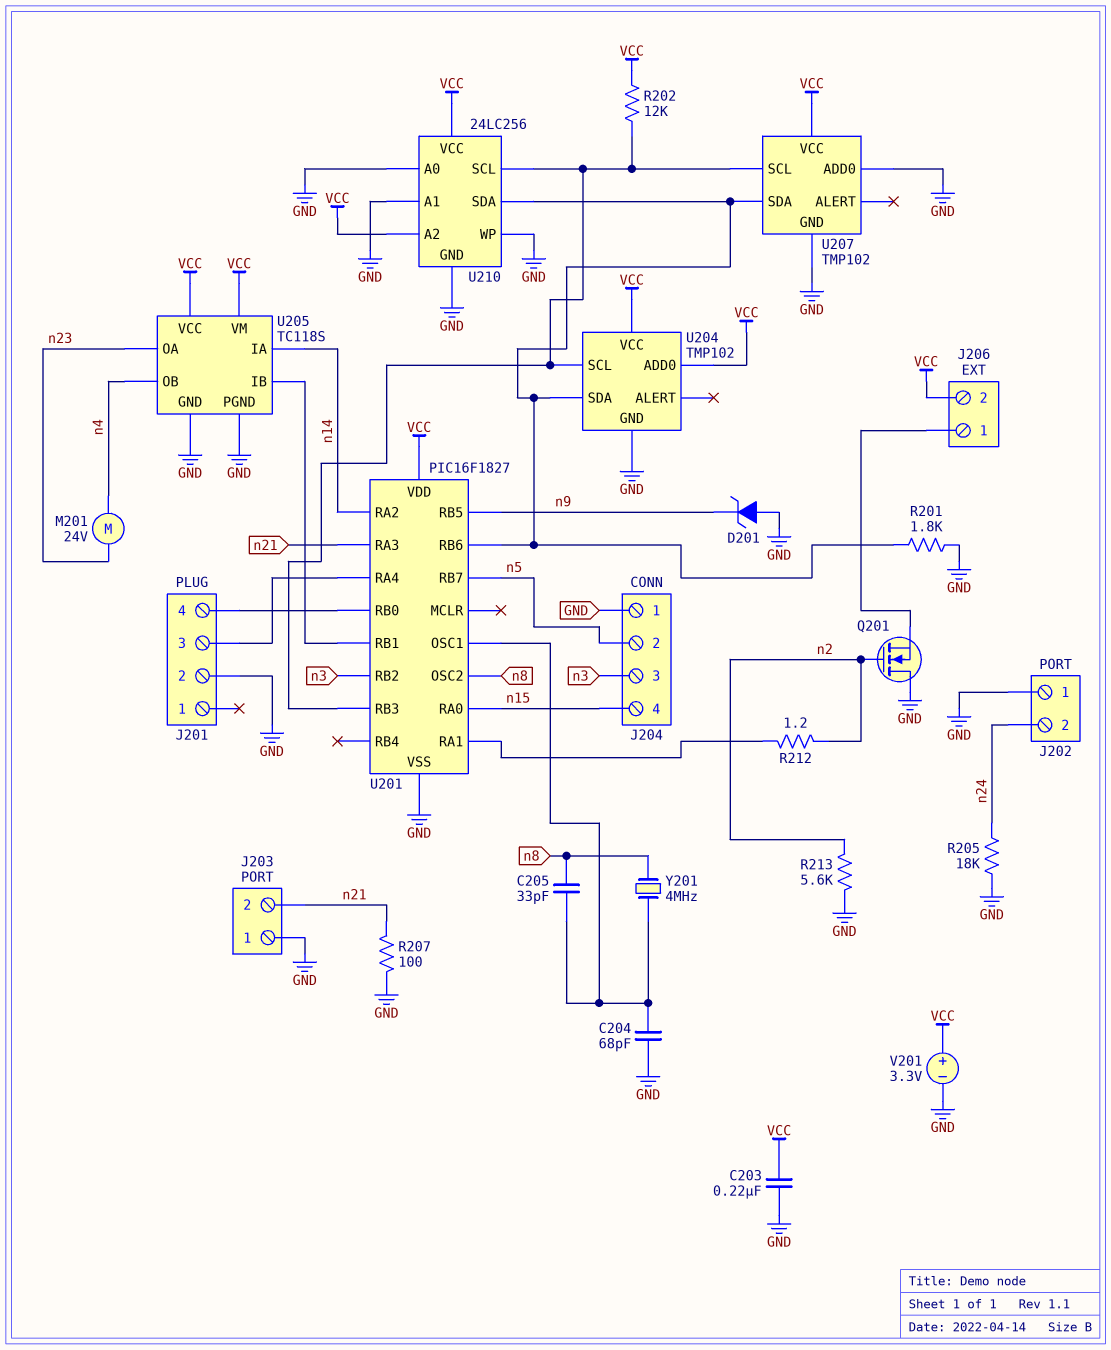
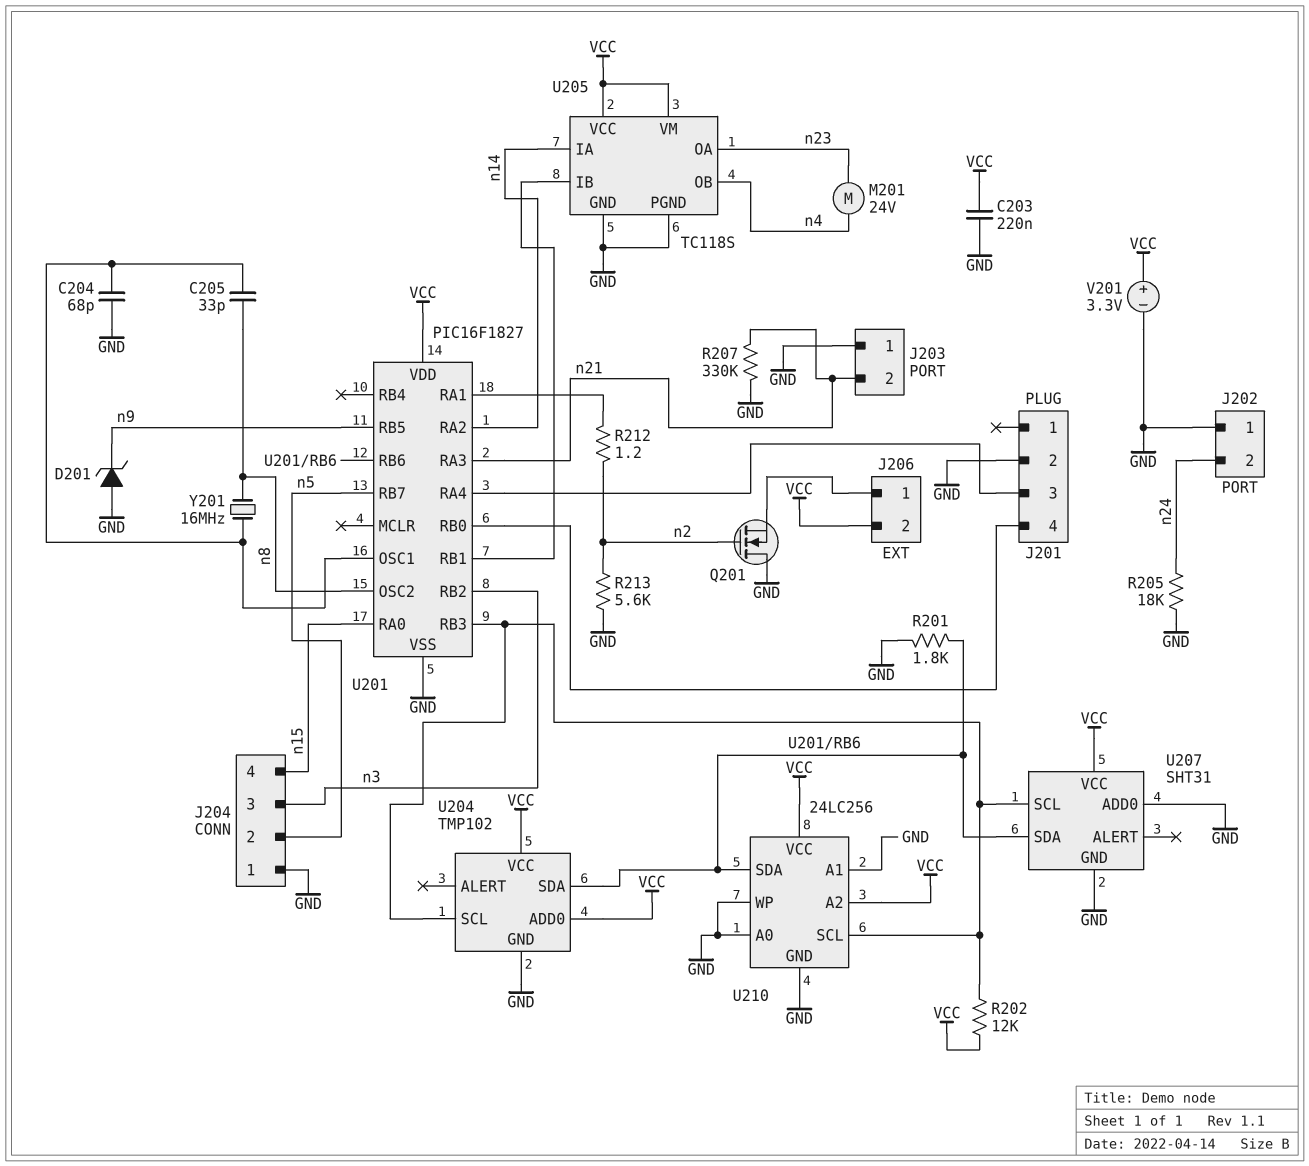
R207: 100 (GND, n21) -> 330k (GND, n21)
U207: TMP102 -> SHT31
Y201: 4MHz (U201/OSC1, n8) -> 16MHz (U201/OSC1, n8)

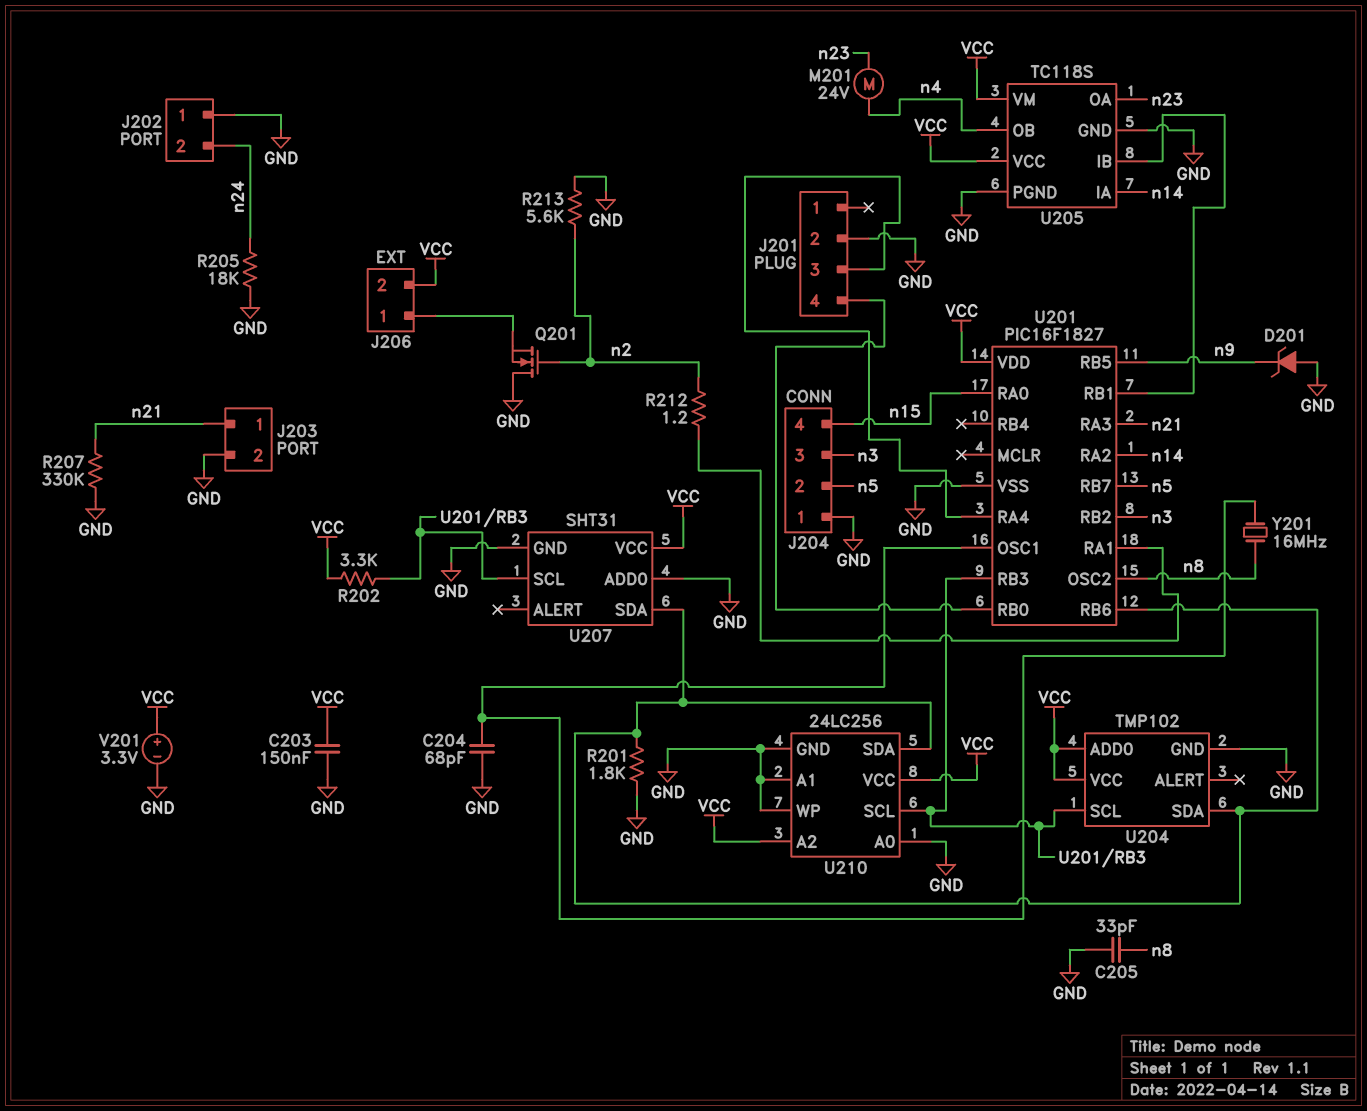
C203: 220nF (GND, VCC) -> 150nF (GND, VCC)
C205: 33pF (U201/OSC1, n8) -> 33pF (GND, n8)
J203 pin 1: GND -> n21
J203 pin 2: n21 -> GND
R202: 12k (U201/RB3, VCC) -> 3.3k (U201/RB3, VCC)

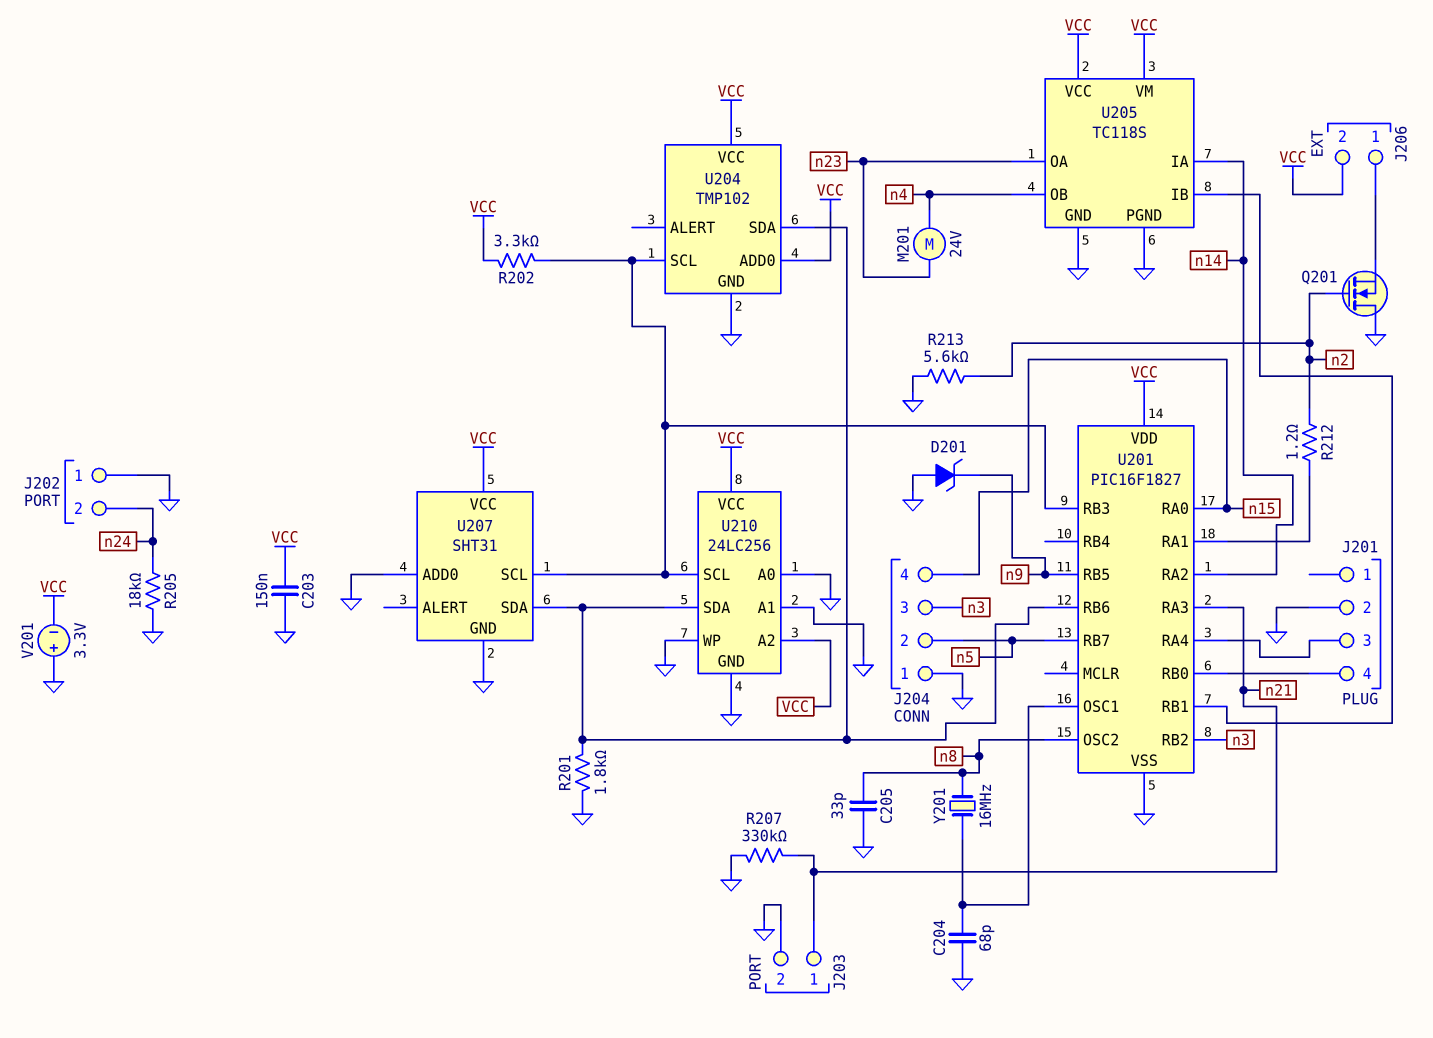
V201: 3.3V (plus VCC, minus GND) -> 3.3V (plus GND, minus VCC)

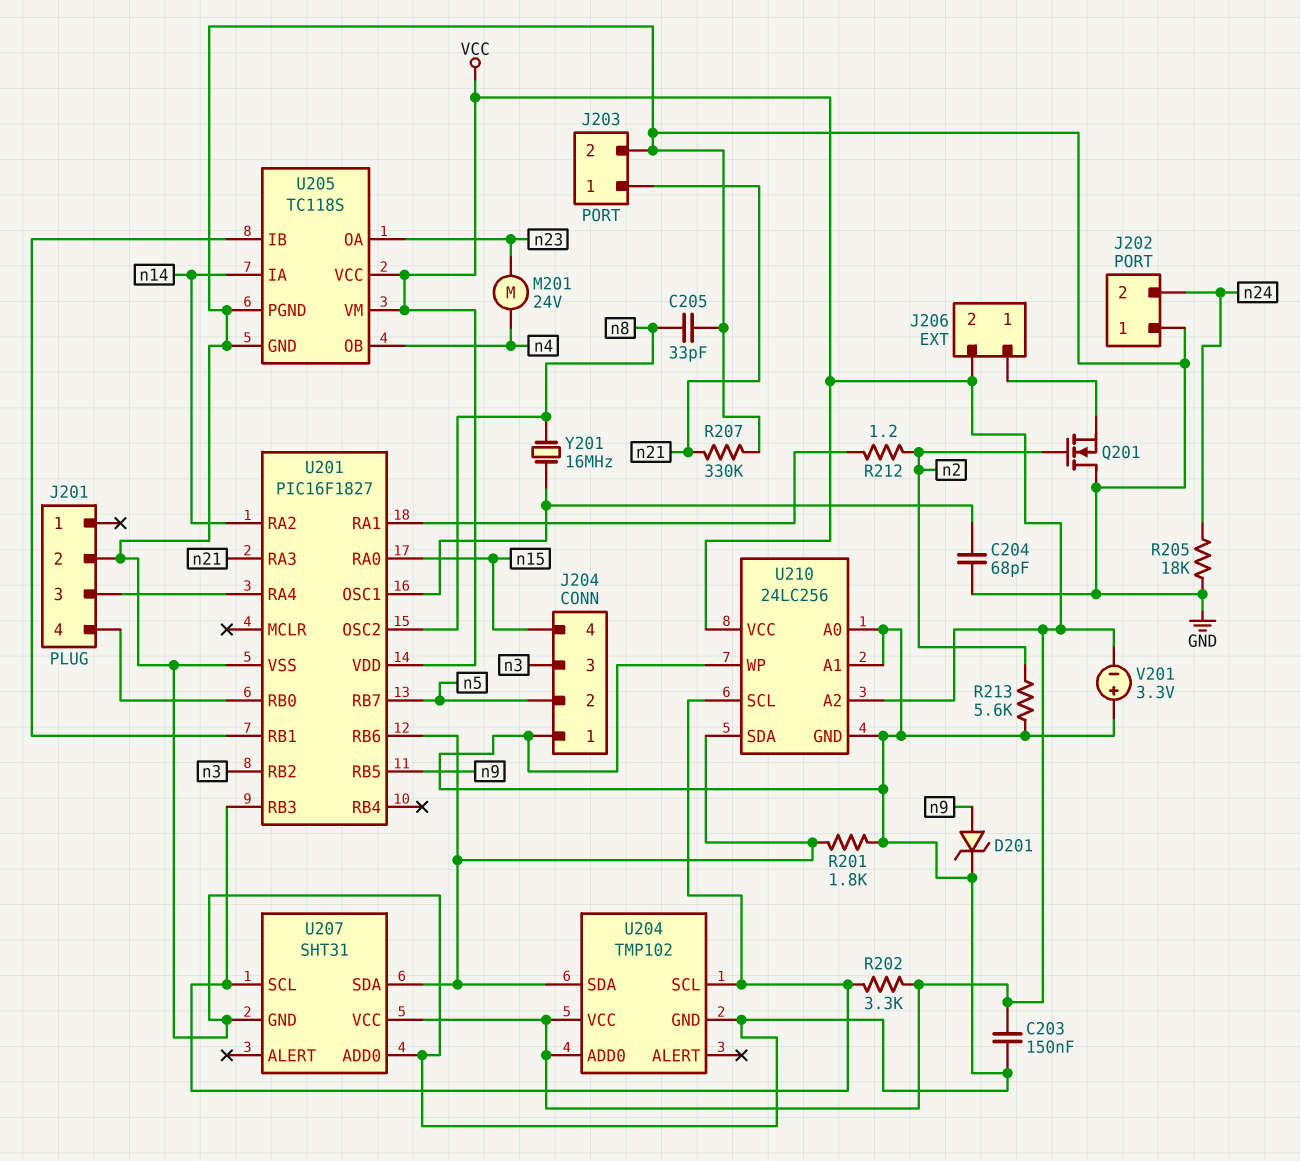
D201: zener (A GND, K n9) -> zener (A n9, K GND)

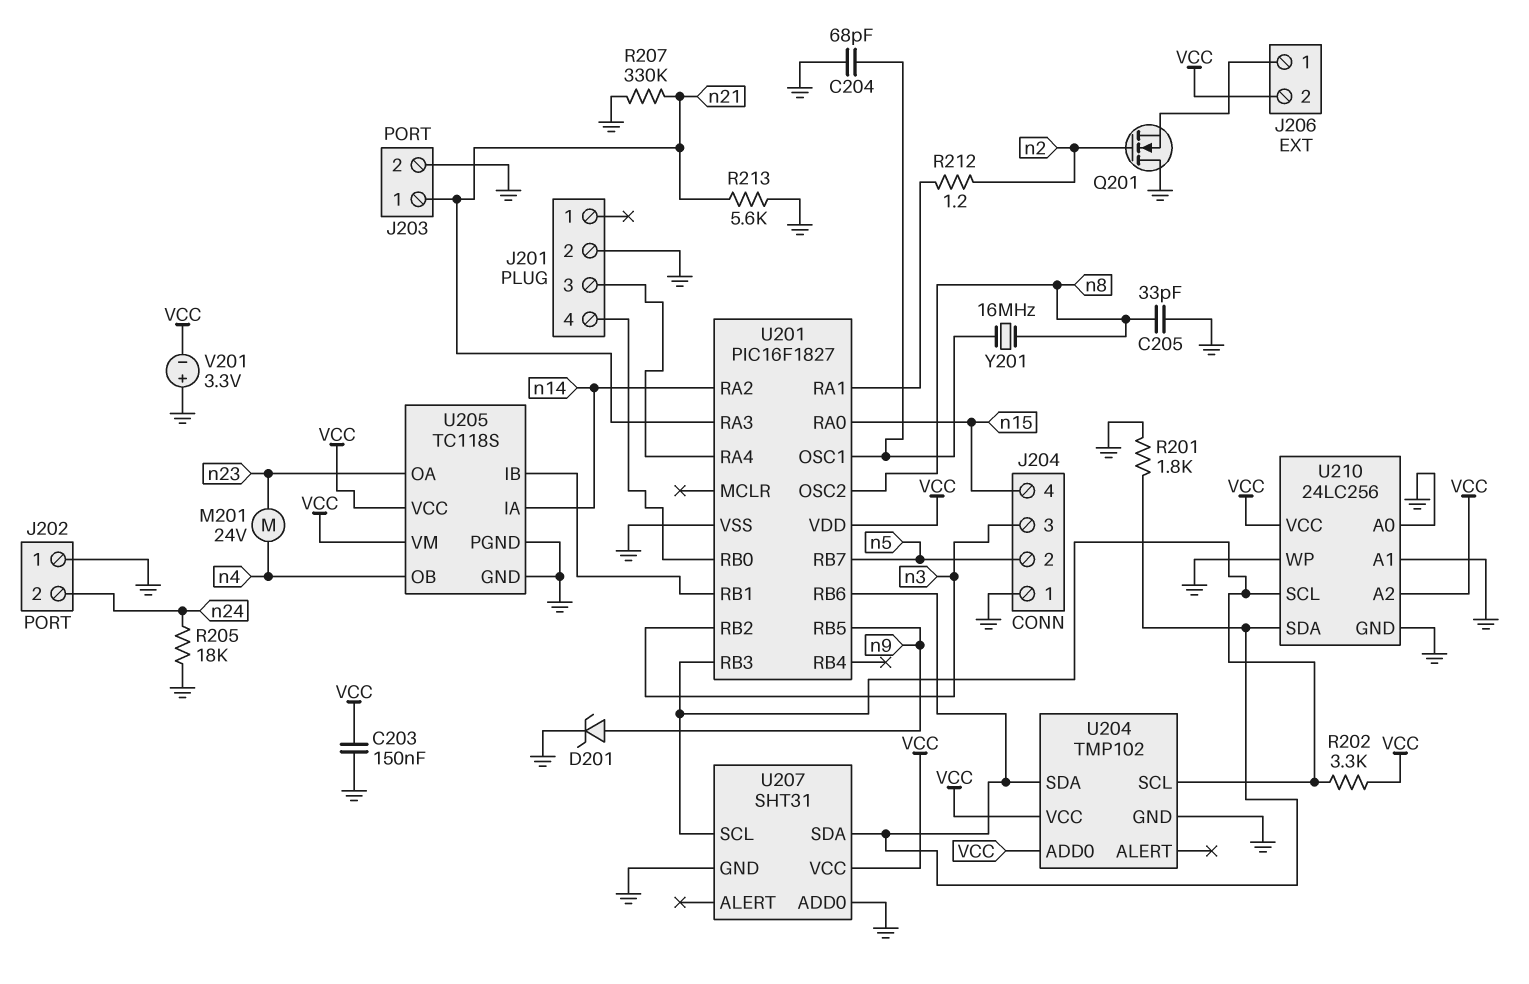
R213: 5.6k (GND, n2) -> 5.6k (GND, n21)

